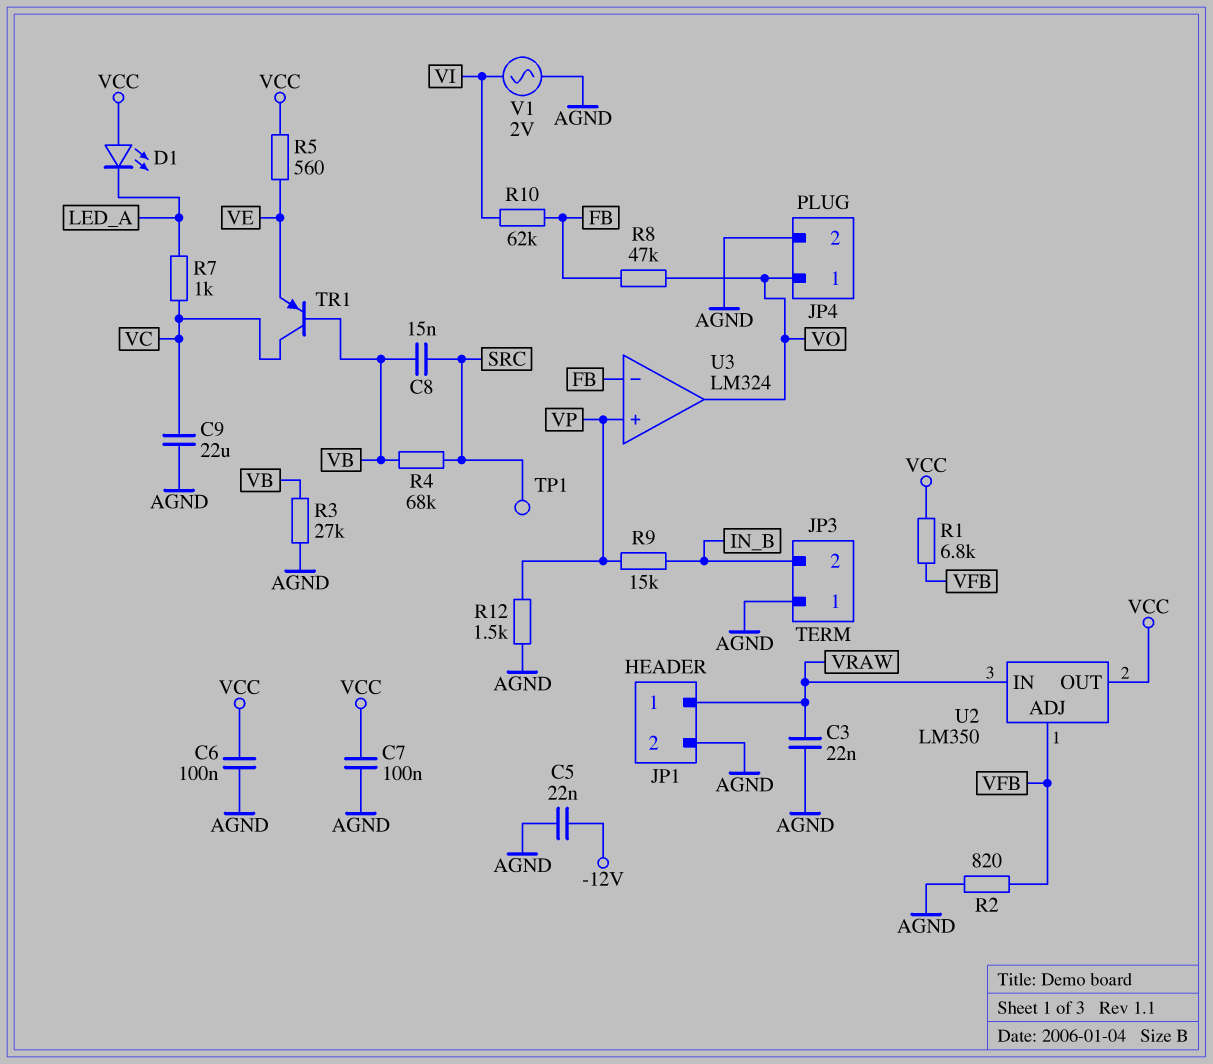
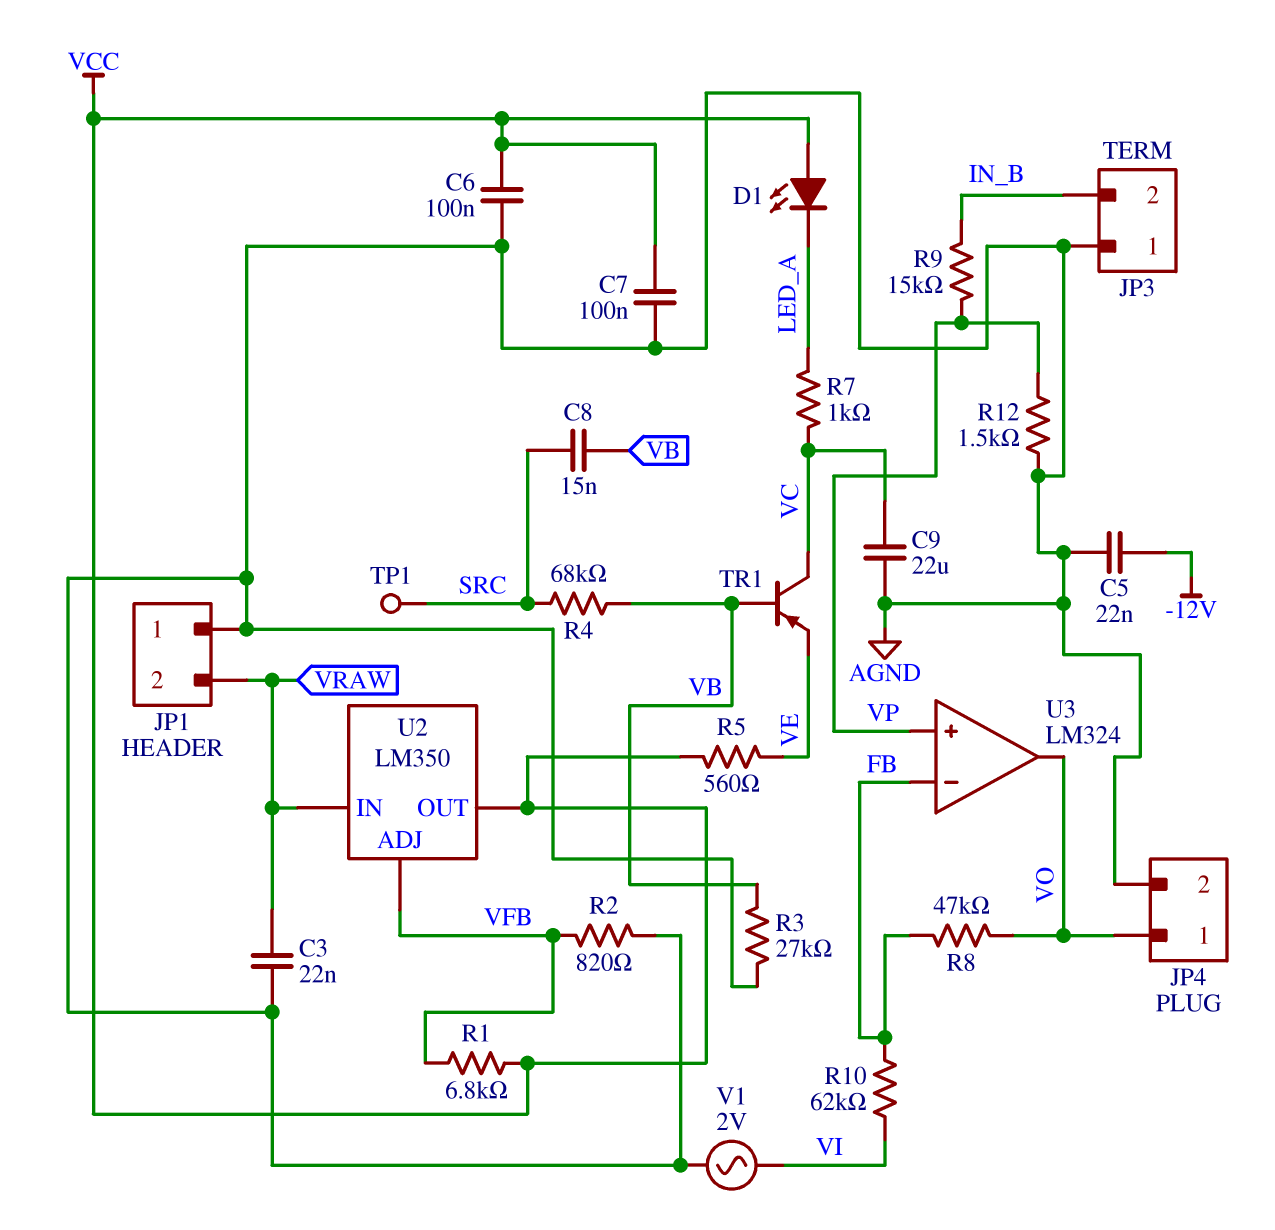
JP1 pin 1: VRAW -> AGND
JP1 pin 2: AGND -> VRAW

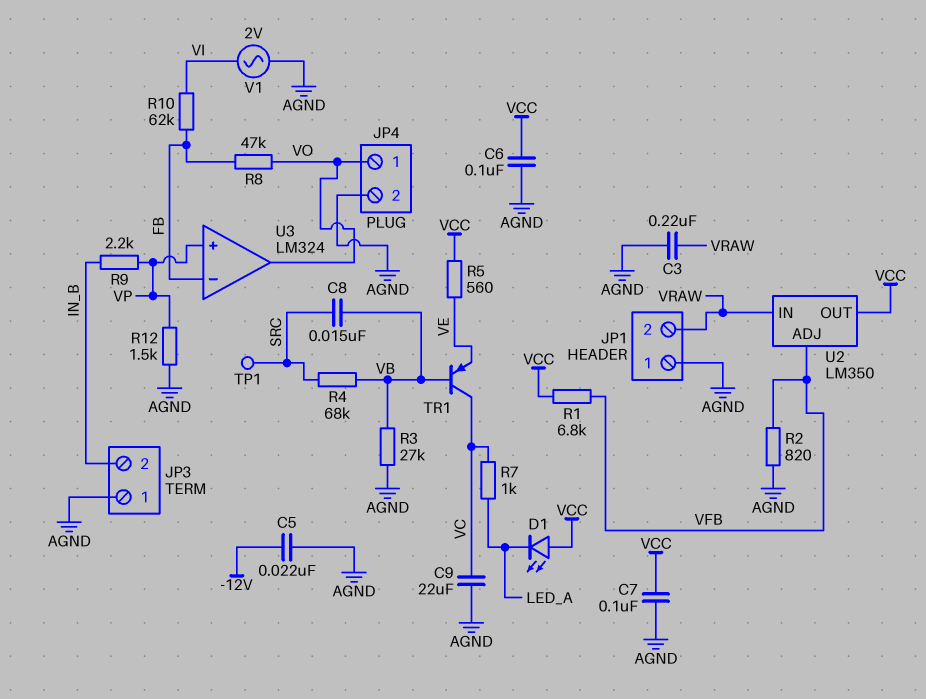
C3: 22nF (AGND, VRAW) -> 220nF (AGND, VRAW)
R9: 15k (IN_B, VP) -> 2.2k (IN_B, VP)

